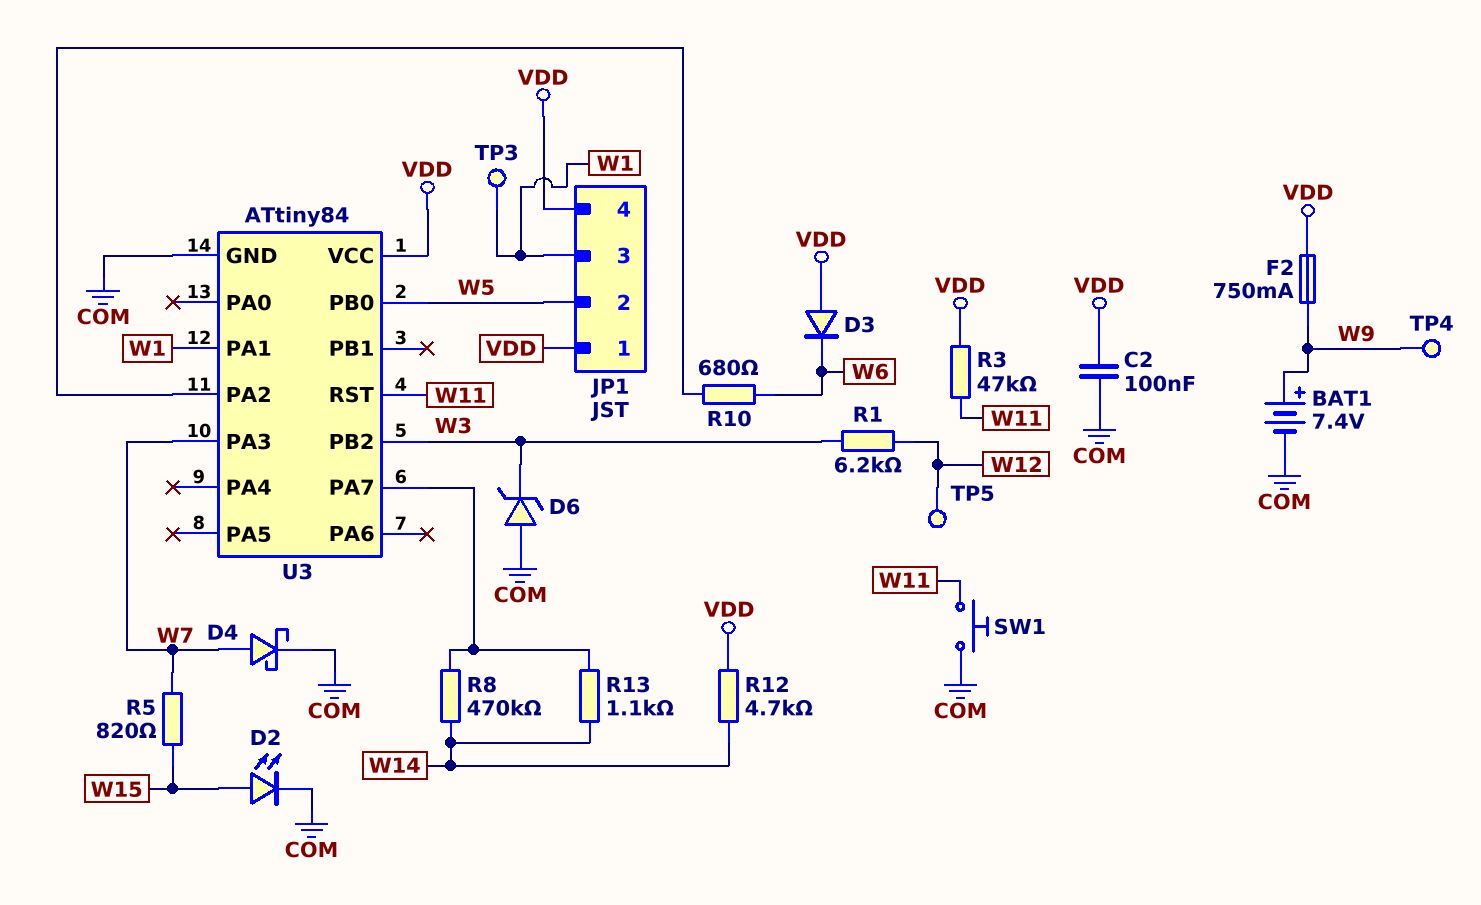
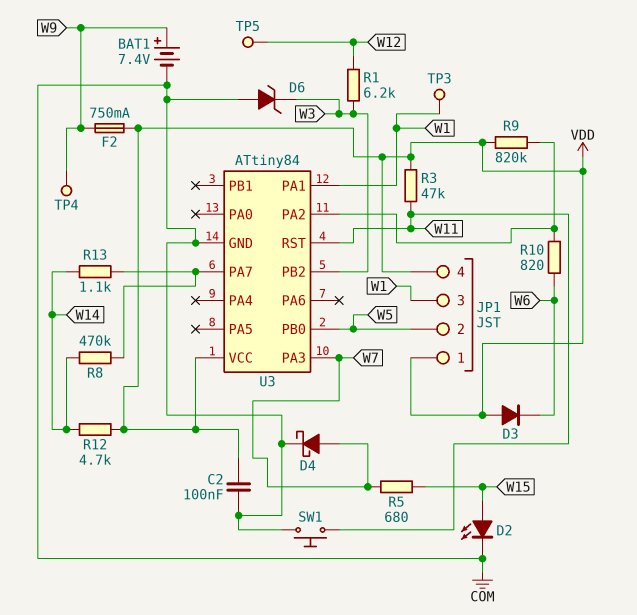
R5: 820 (W7, W15) -> 680 (W7, W15)
R9: none -> 820k (U3/PA2, VDD)
R10: 680 (U3/PA2, W6) -> 820 (U3/PA2, W6)

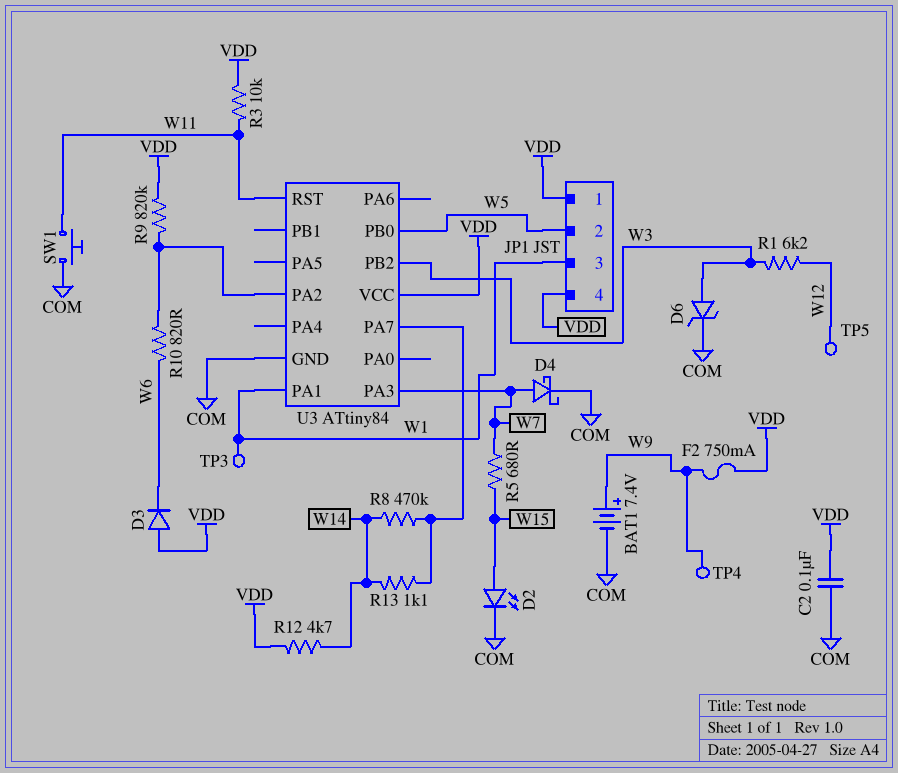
D6: zener (A COM, K W3) -> zener (A W3, K COM)
R3: 47k (VDD, W11) -> 10k (VDD, W11)

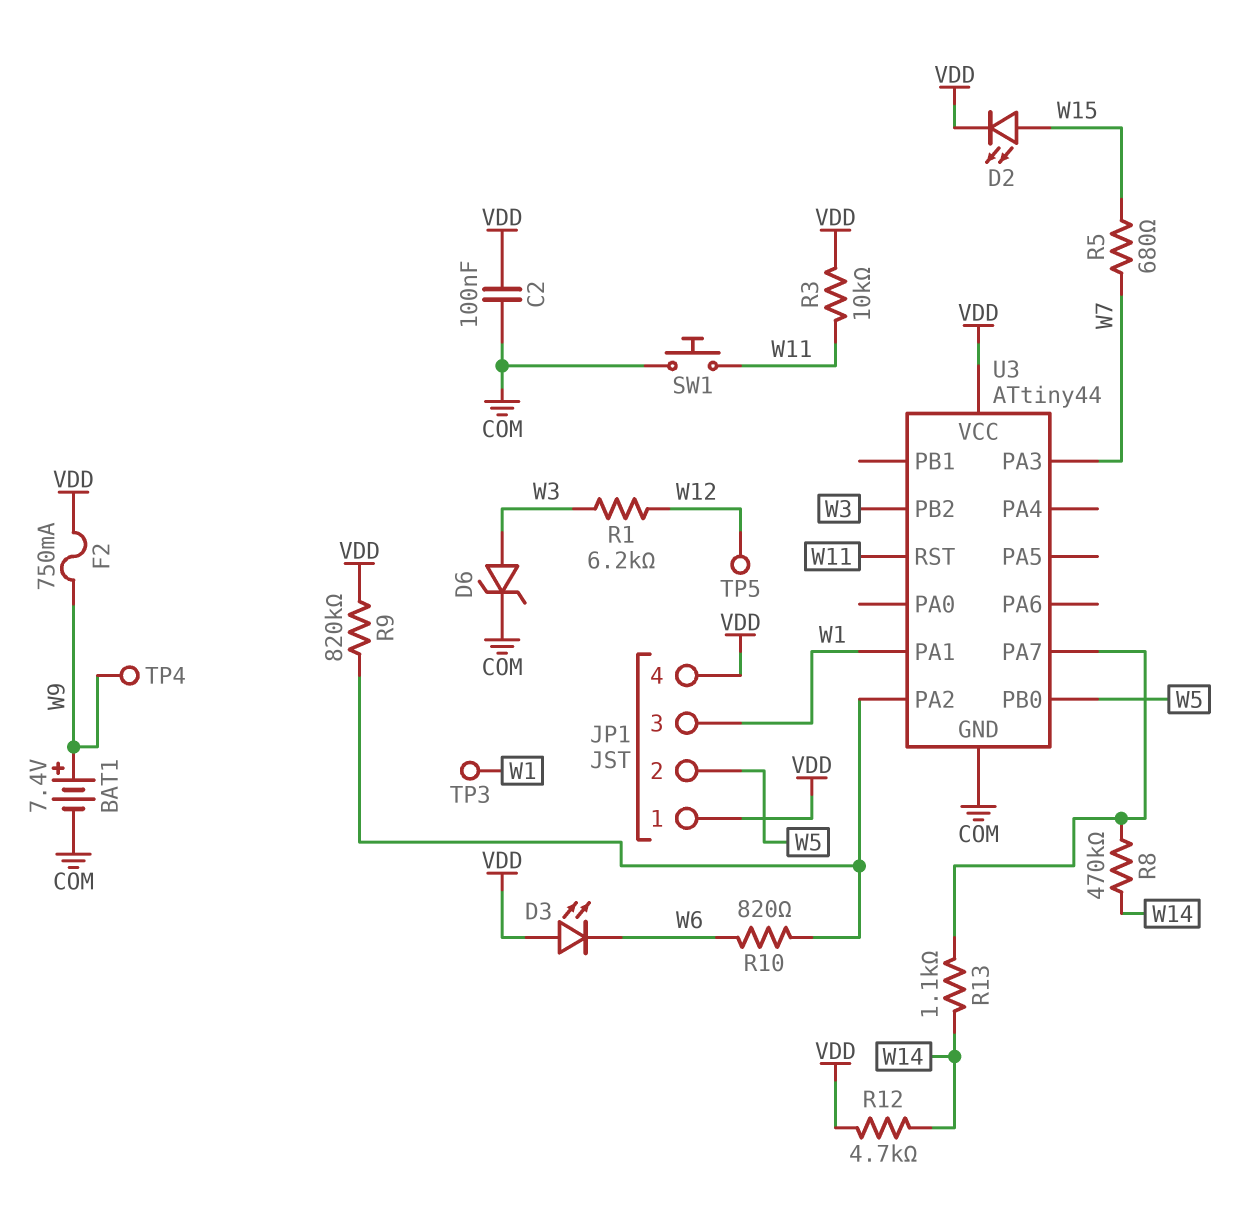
D2: LED (A W15, K COM) -> LED (A W15, K VDD)
D3: diode (A VDD, K W6) -> LED (A VDD, K W6)
D4: schottky (A W7, K COM) -> none
U3: ATtiny84 -> ATtiny44

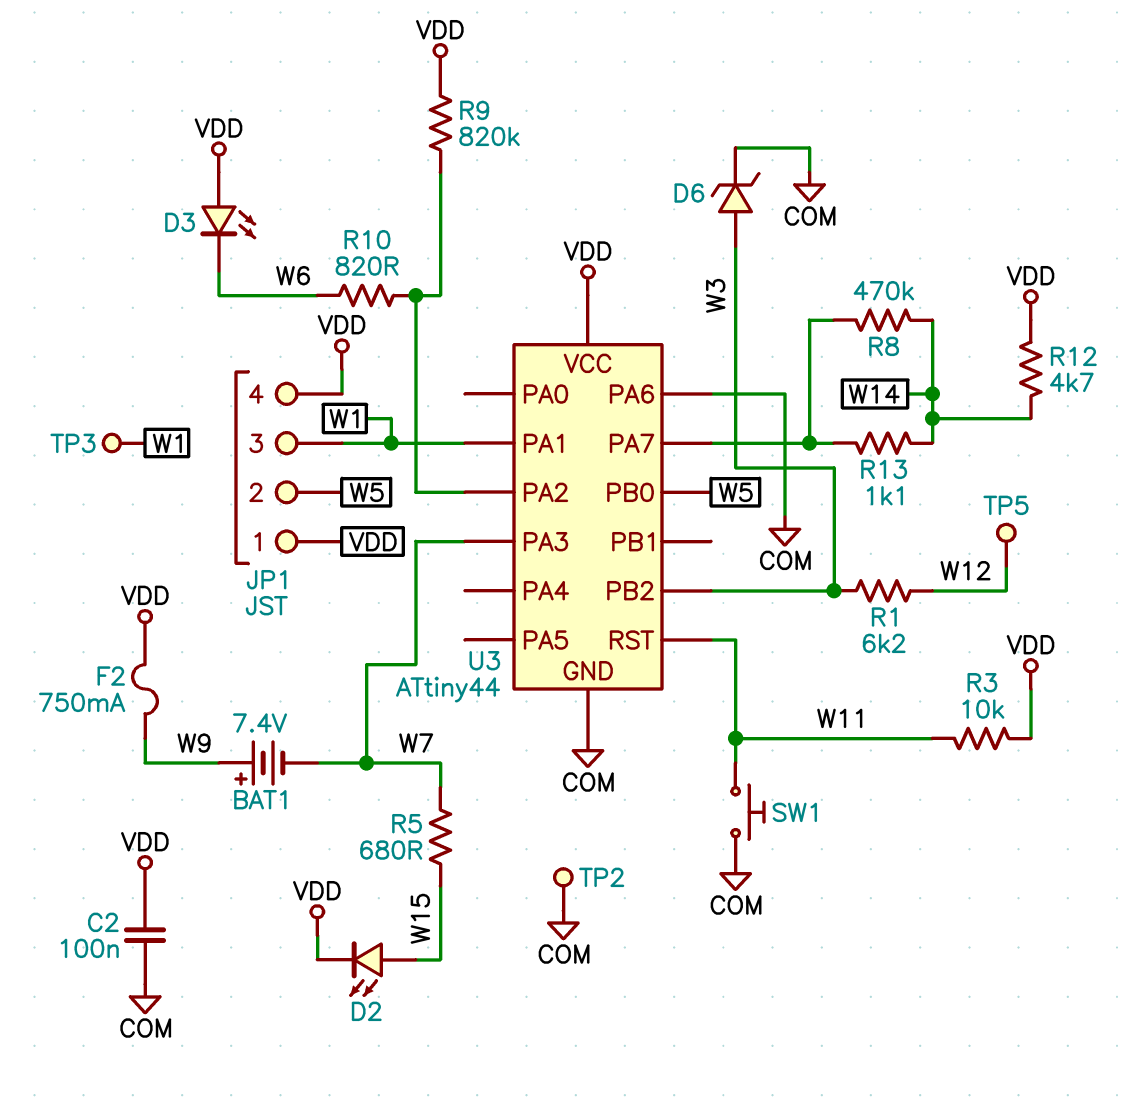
BAT1: 7.4V (plus W9, minus COM) -> 7.4V (plus W9, minus W7)
TP2: none -> test point (COM)
TP4: test point (W9) -> none
U3 pin PA6: none -> COM

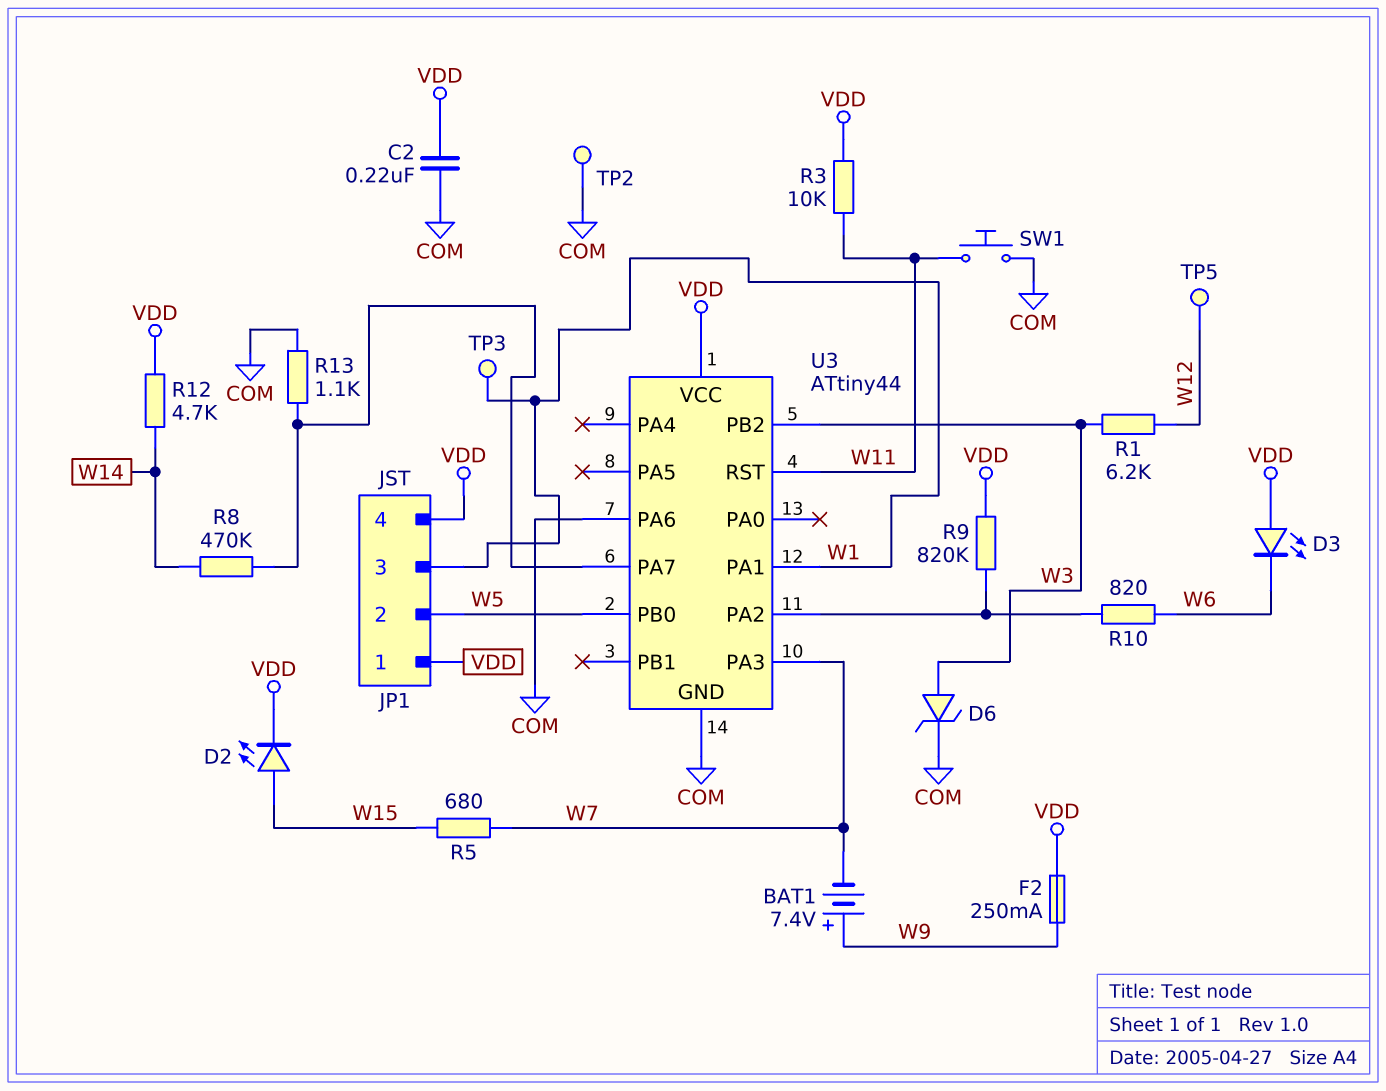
C2: 100nF (COM, VDD) -> 220nF (COM, VDD)
F2: 750mA (VDD, W9) -> 250mA (VDD, W9)
R13: 1.1k (U3/PA7, W14) -> 1.1k (COM, U3/PA7)

